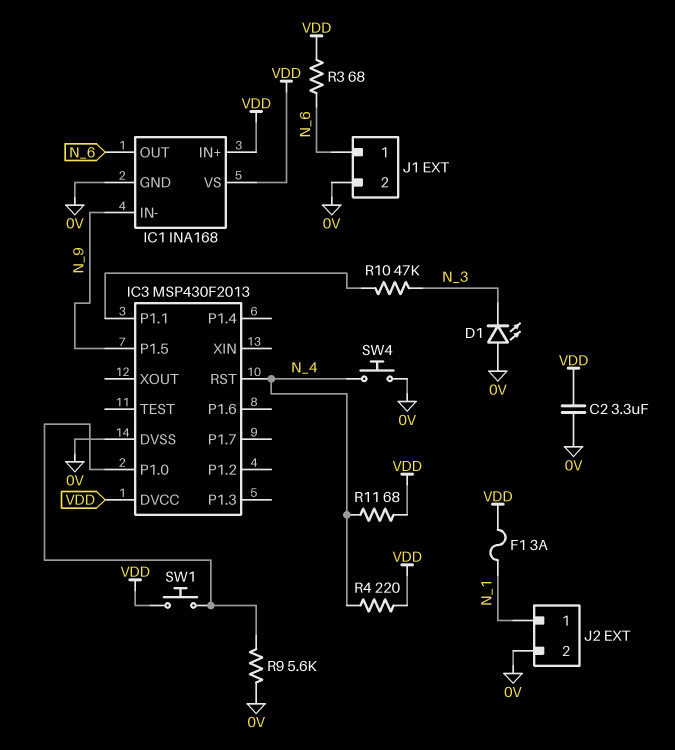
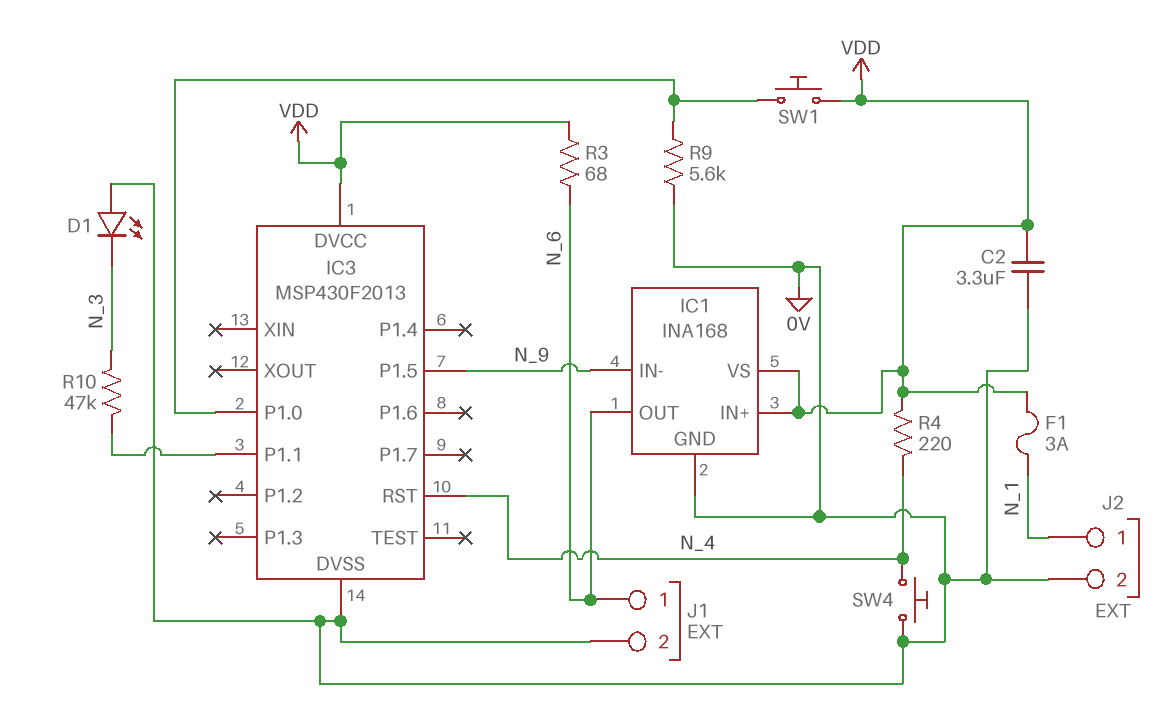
R11: 68 (N_4, VDD) -> none

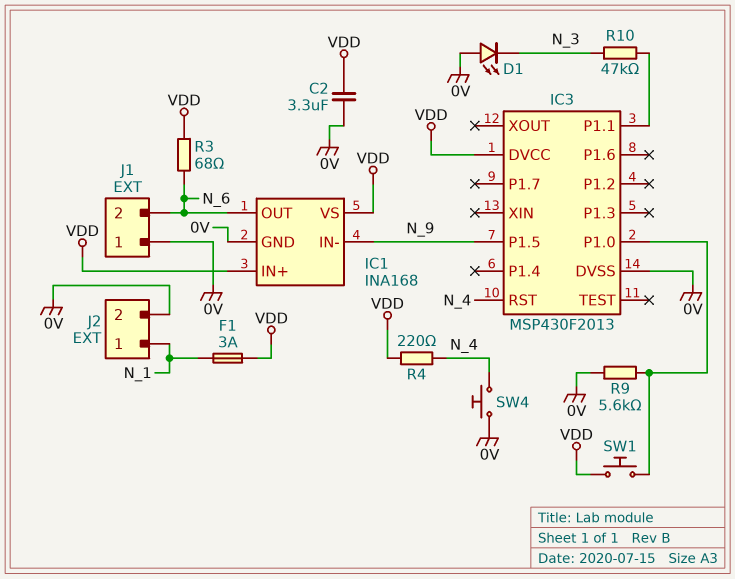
J1 pin 1: N_6 -> 0V
J1 pin 2: 0V -> N_6

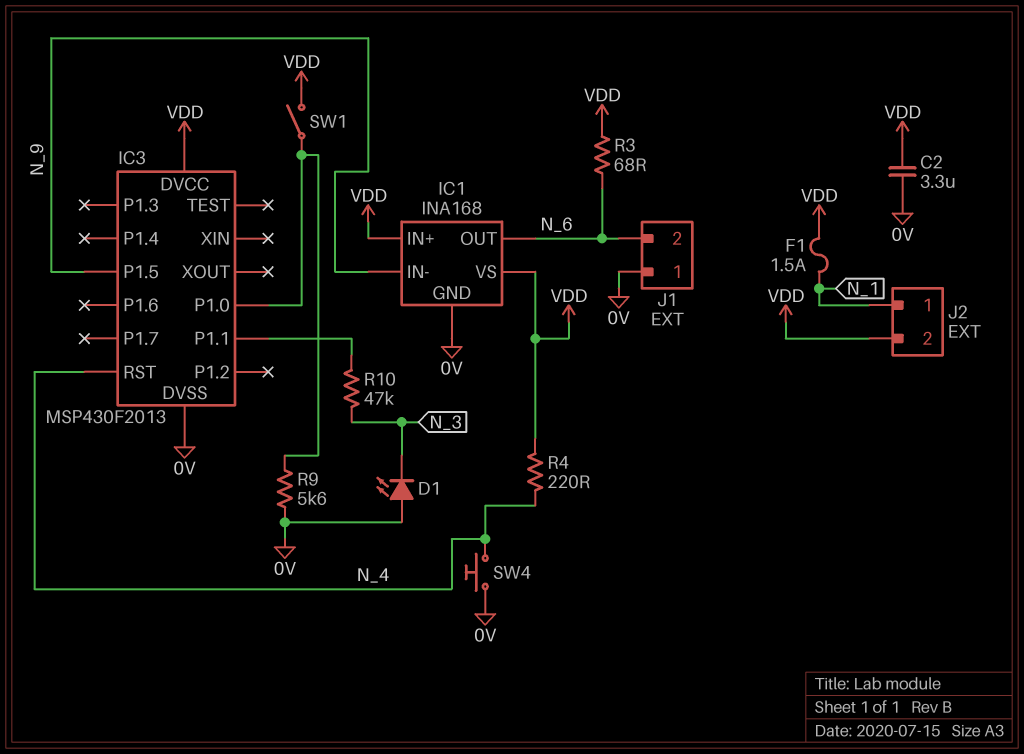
F1: 3A (N_1, VDD) -> 1.5A (N_1, VDD)
J2 pin 2: 0V -> VDD
SW1: button (IC3/P1.0, VDD) -> switch (IC3/P1.0, VDD)

